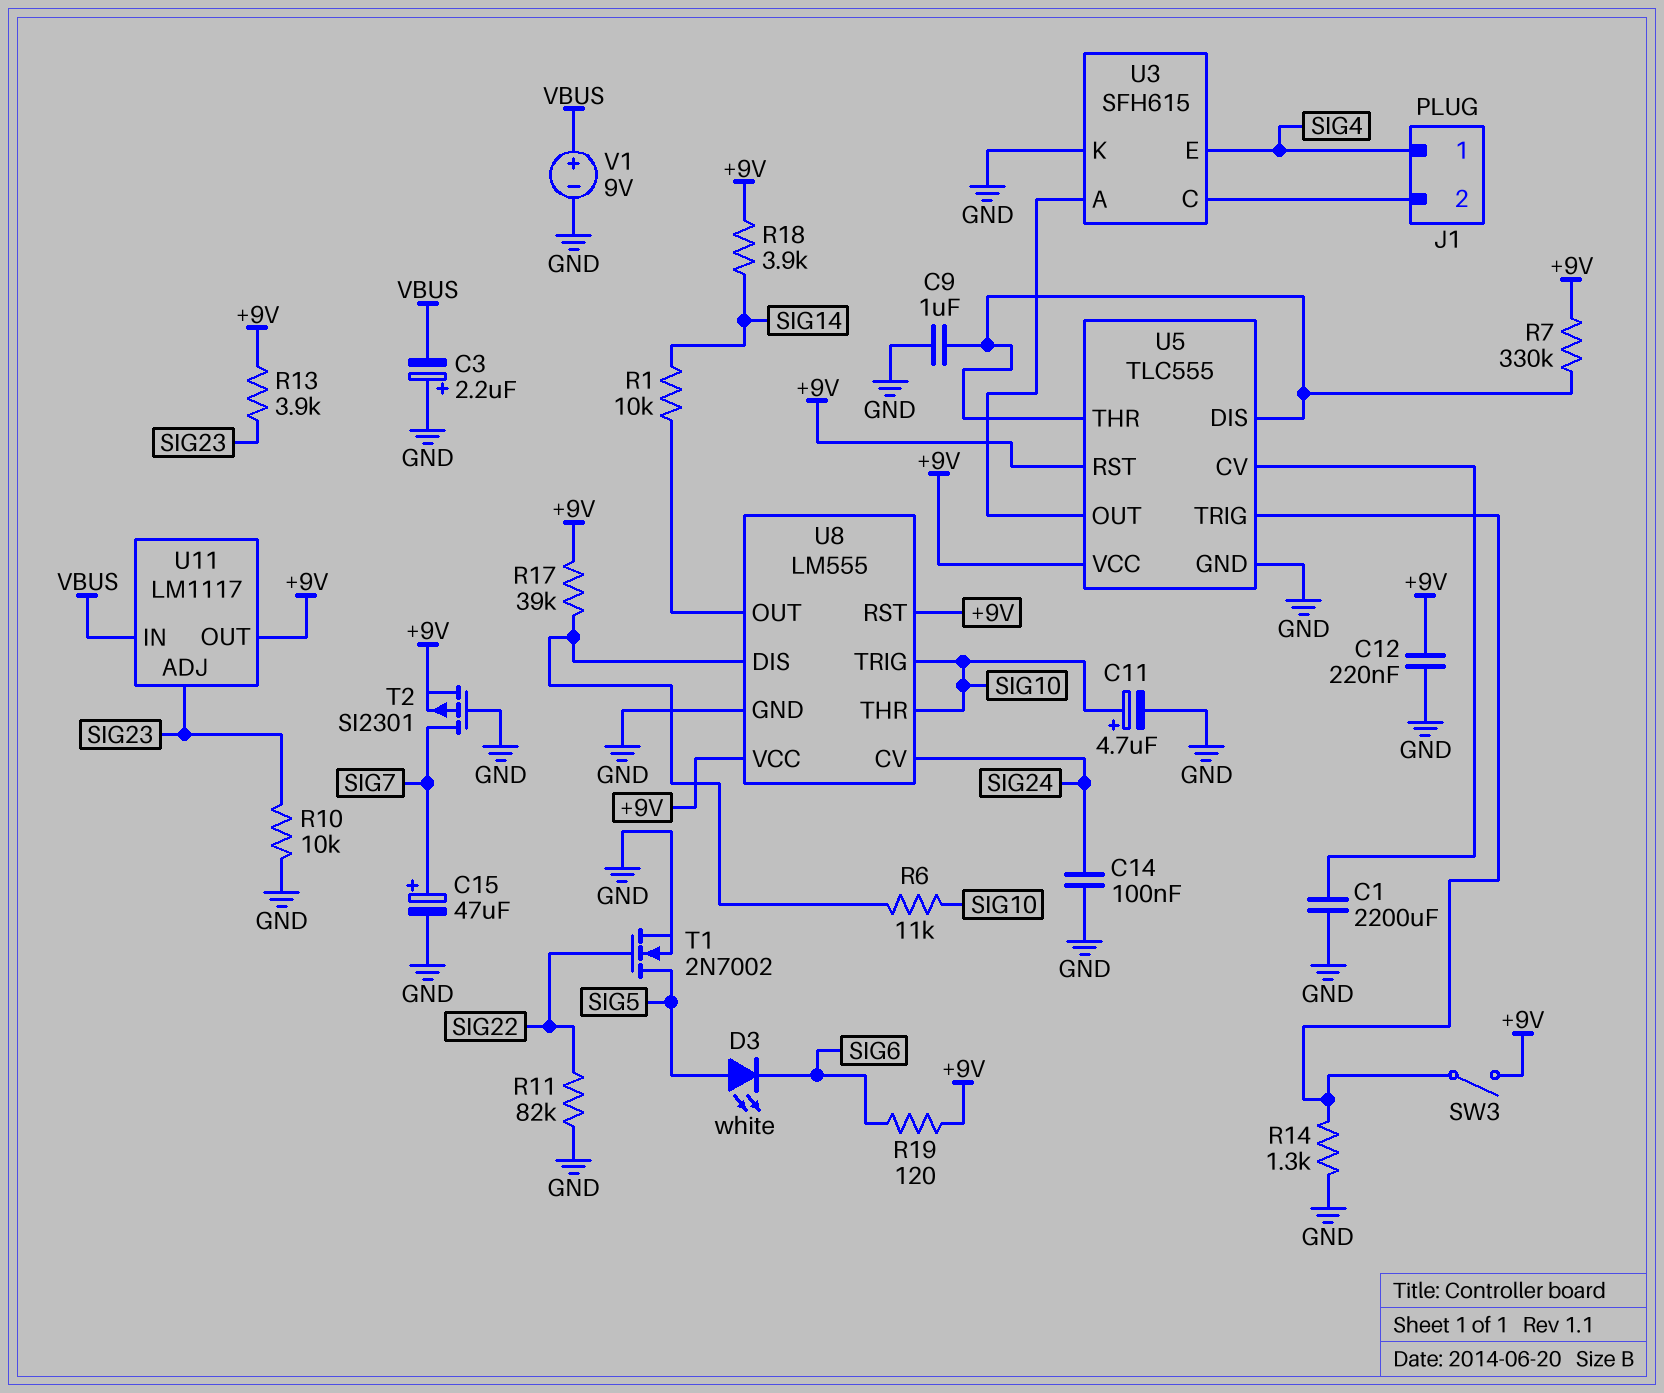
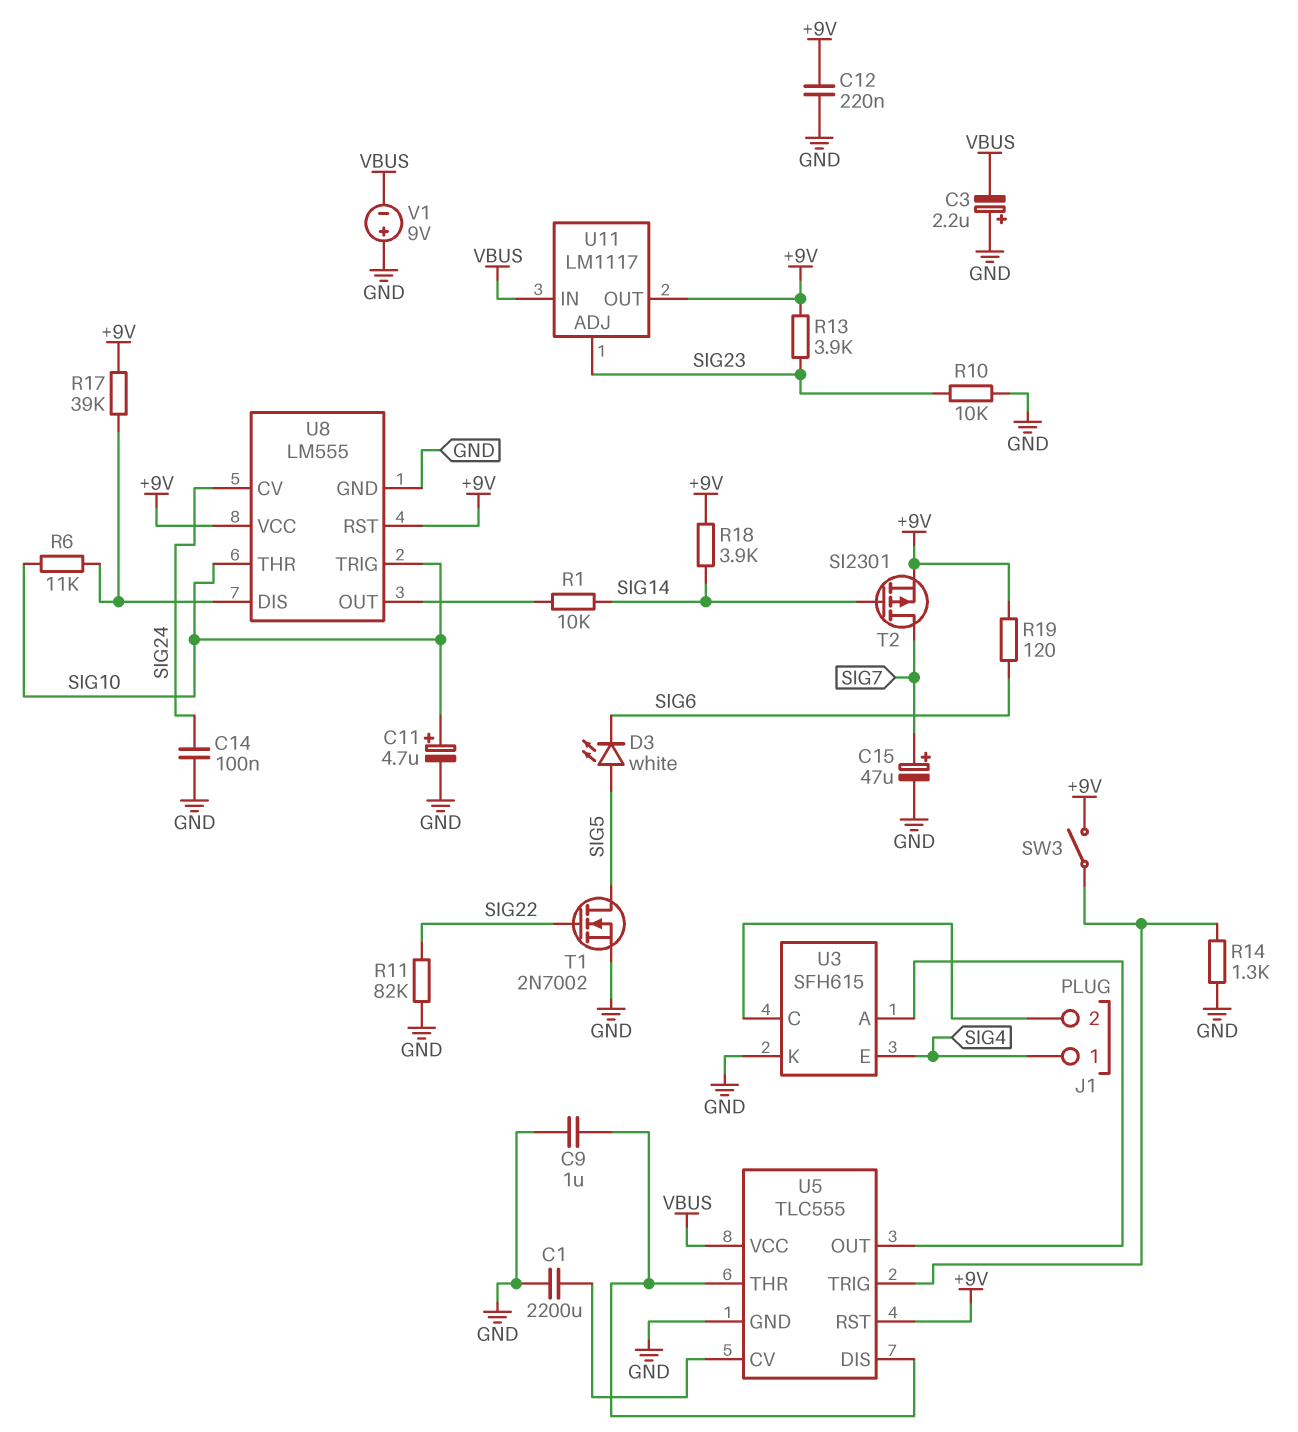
R7: 330k (+9V, U5/DIS) -> none
T2: PMOS SI2301 (G GND, D SIG7, S +9V) -> PMOS SI2301 (G SIG14, D SIG7, S +9V)
U5 pin VCC: +9V -> VBUS
V1: 9V (plus VBUS, minus GND) -> 9V (plus GND, minus VBUS)

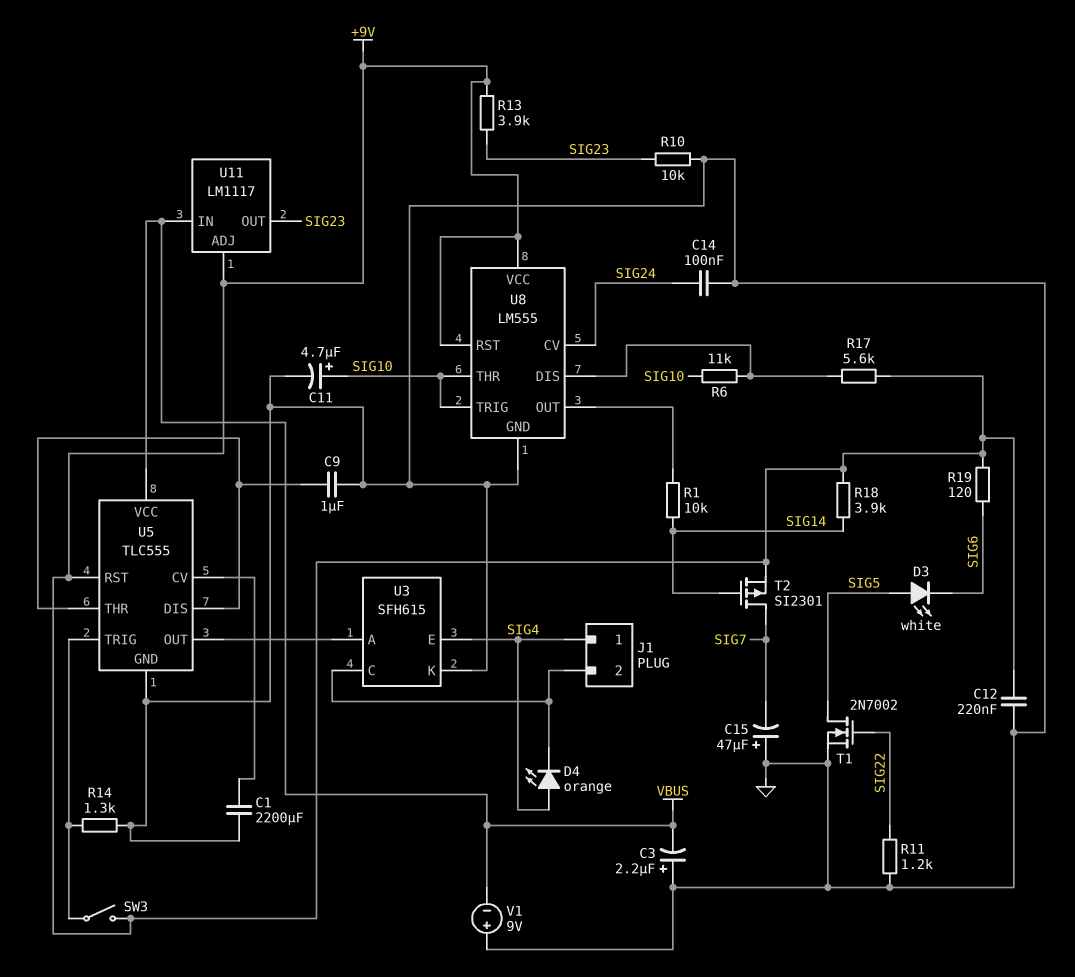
C15: 47uF (plus SIG7, minus GND) -> 47uF (plus GND, minus SIG7)
D4: none -> LED orange (A SIG4, K J1/2)
R11: 82k (GND, SIG22) -> 1.2k (GND, SIG22)
R17: 39k (+9V, U8/DIS) -> 5.6k (+9V, U8/DIS)
U11 pin ADJ: SIG23 -> +9V
U11 pin OUT: +9V -> SIG23

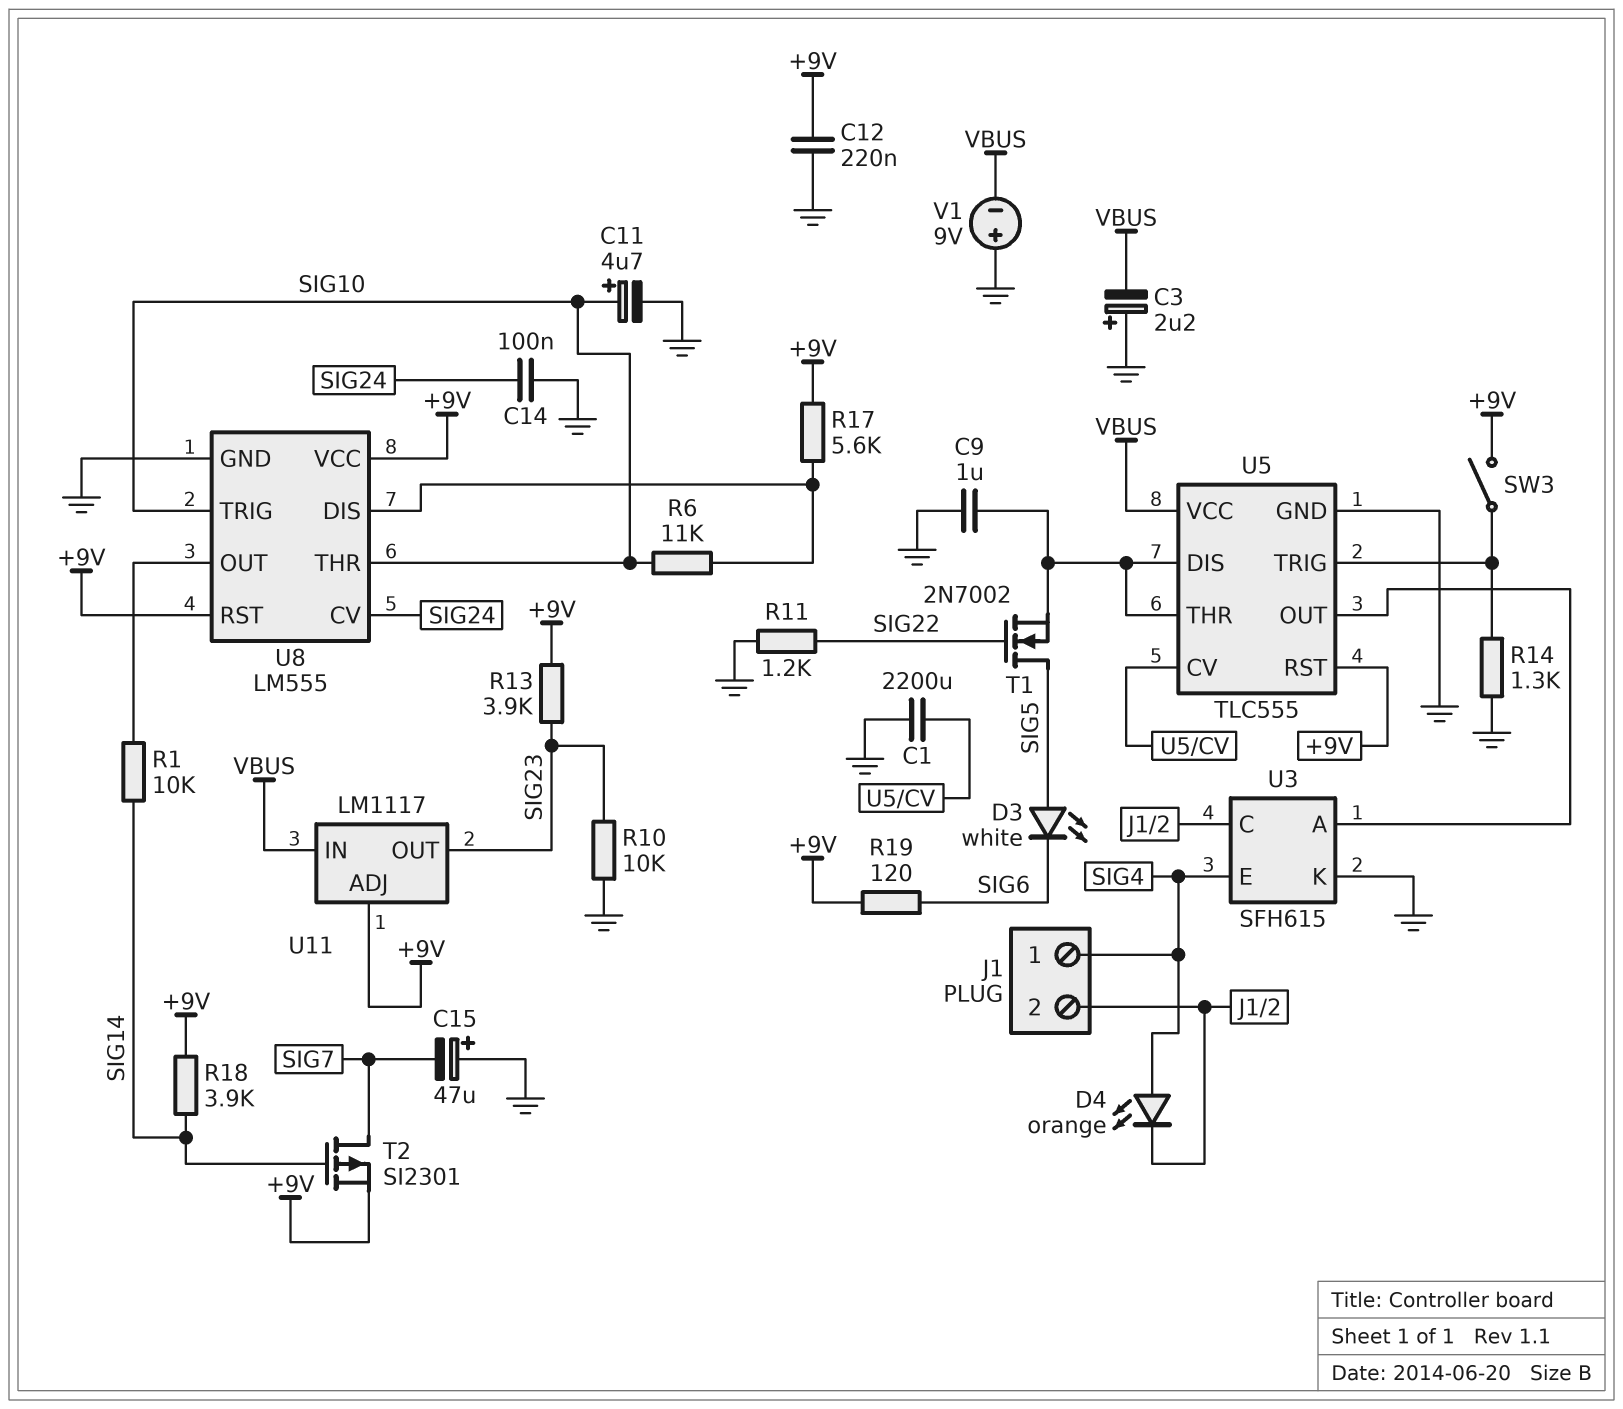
T1: NMOS 2N7002 (G SIG22, D SIG5, S GND) -> NMOS 2N7002 (G SIG22, D SIG5, S U5/DIS)

